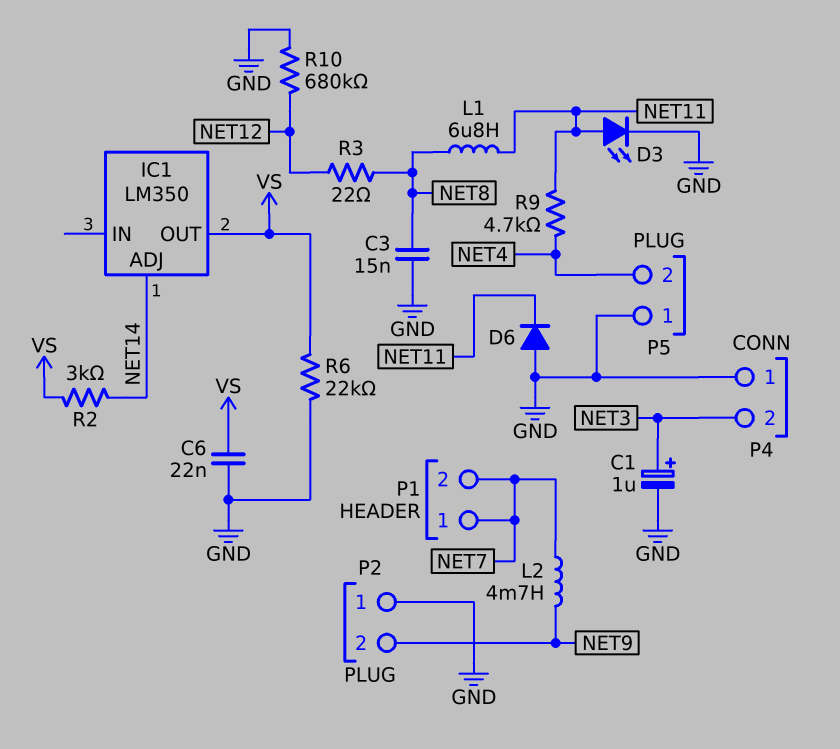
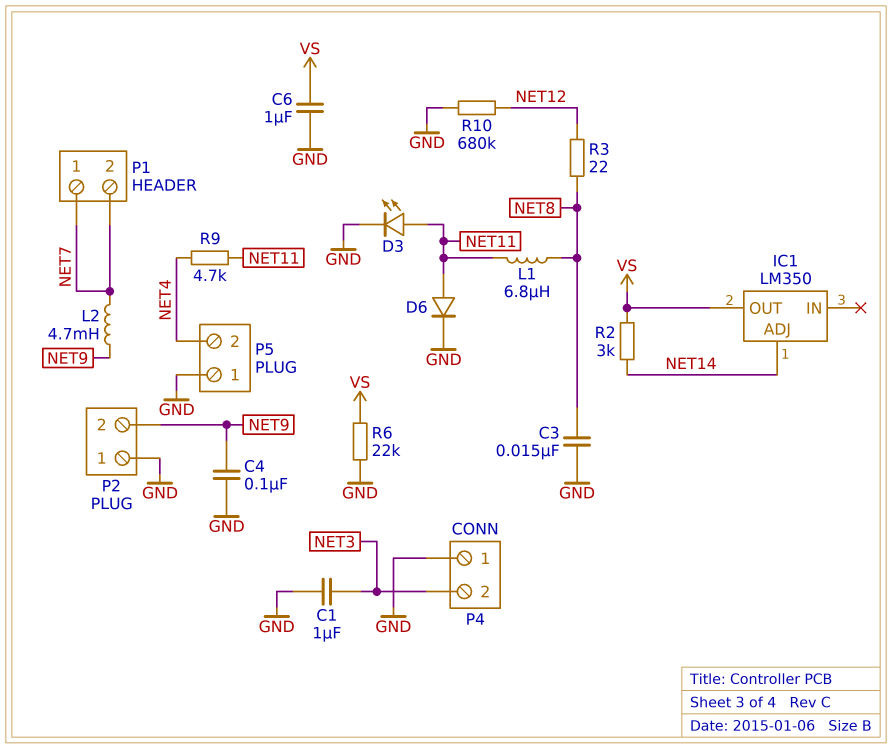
C1: 1uF (plus NET3, minus GND) -> 1uF (GND, NET3)
C4: none -> 100nF (GND, NET9)
C6: 22nF (GND, VS) -> 1uF (GND, VS)
D6: diode (A GND, K NET11) -> diode (A NET11, K GND)

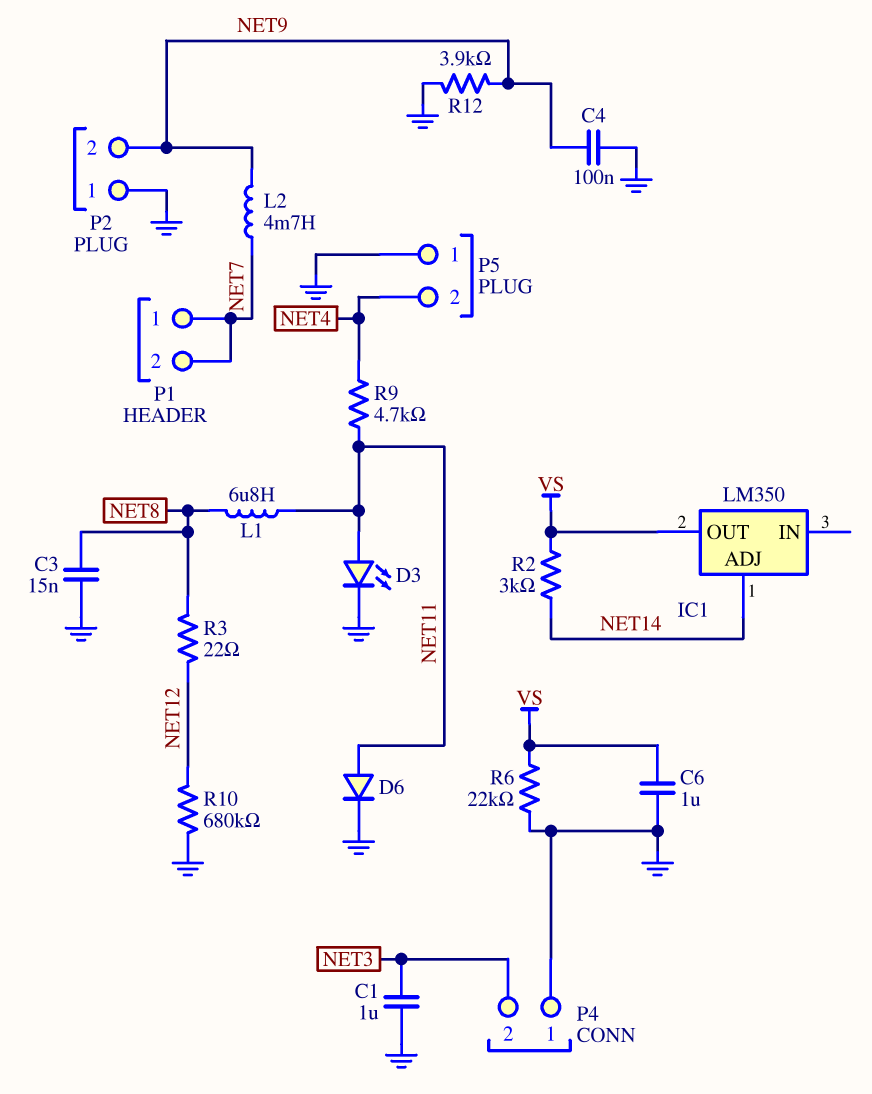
R12: none -> 3.9k (GND, NET9)

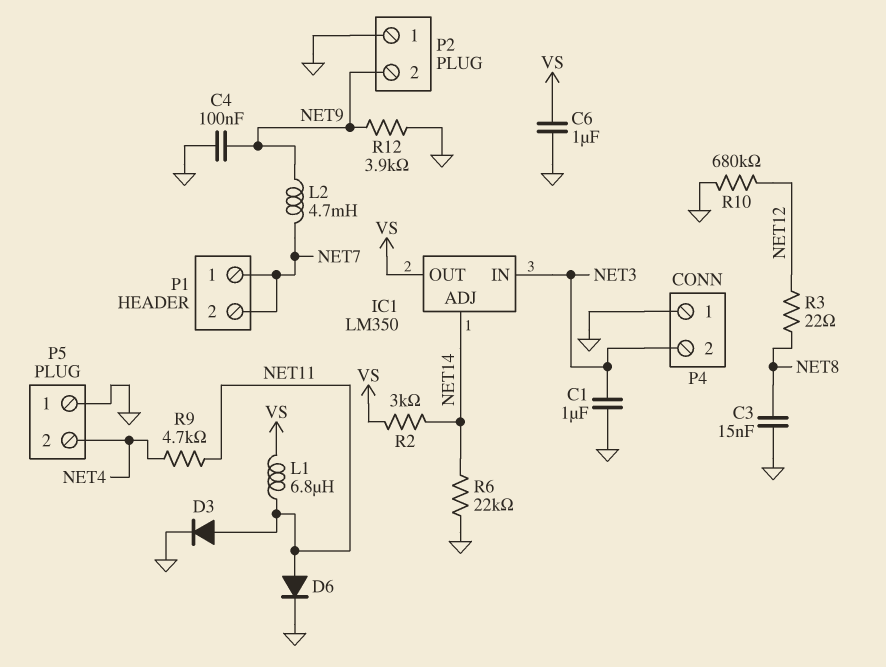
D3: LED (A NET11, K GND) -> diode (A NET11, K GND)
IC1 pin IN: none -> NET3
L1: 6.8uH (NET8, NET11) -> 6.8uH (NET11, VS)
R6: 22k (GND, VS) -> 22k (GND, NET14)

